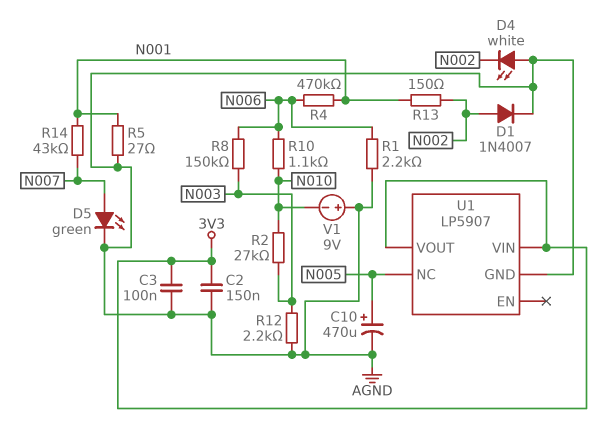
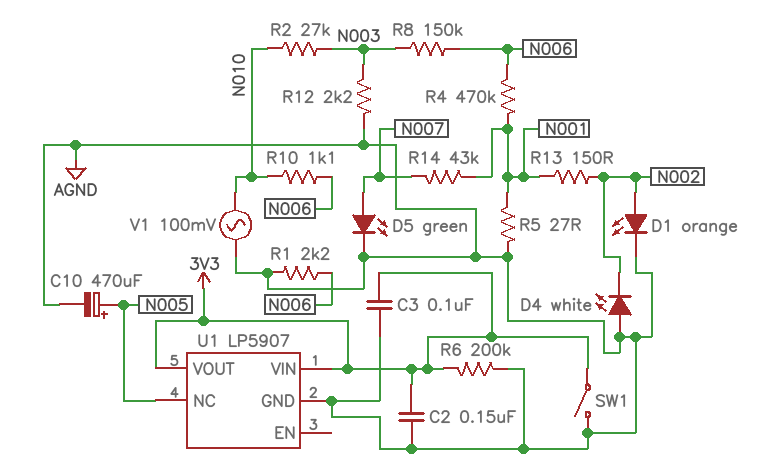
D1: diode 1N4007 (A N002, K AGND) -> LED orange (A N002, K AGND)
R6: none -> 200k (3V3, AGND)
SW1: none -> switch (3V3, AGND)
V1: 9V (plus AGND, minus N010) -> AC 100mV (AGND, N010)

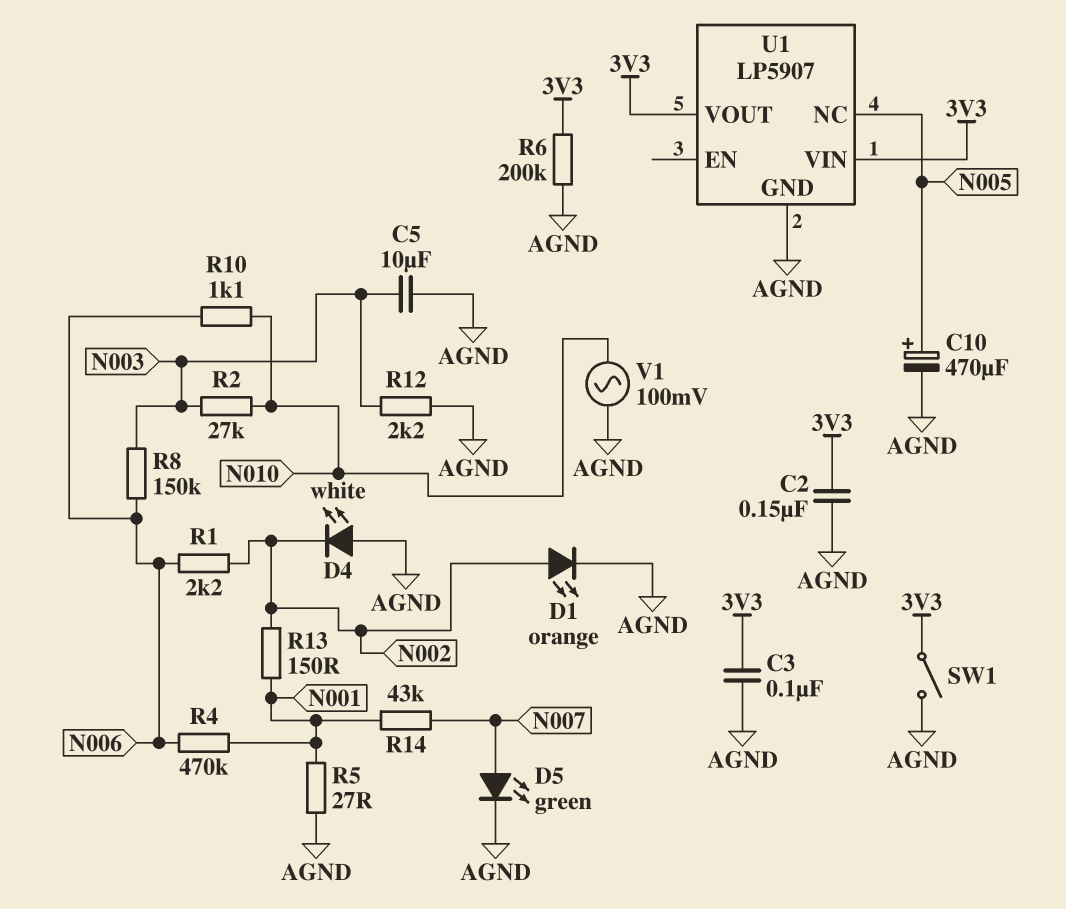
C5: none -> 10uF (AGND, N003)
R1: 2.2k (AGND, N006) -> 2.2k (N002, N006)

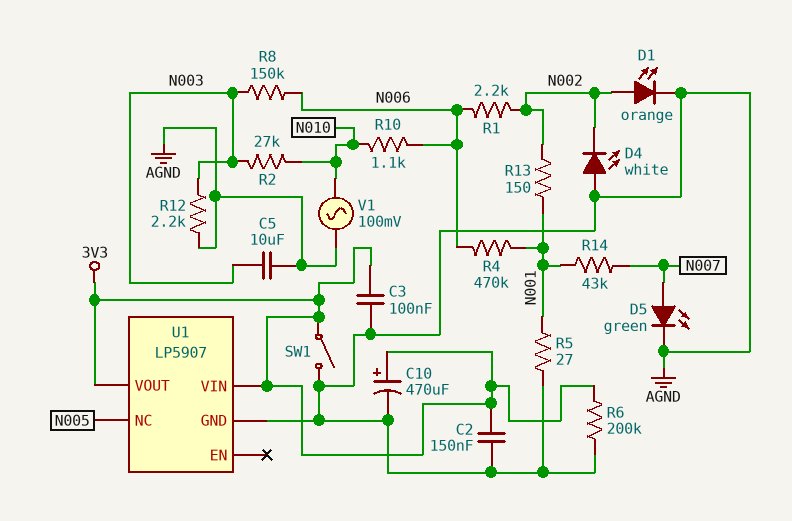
C10: 470uF (plus N005, minus AGND) -> 470uF (plus 3V3, minus AGND)

